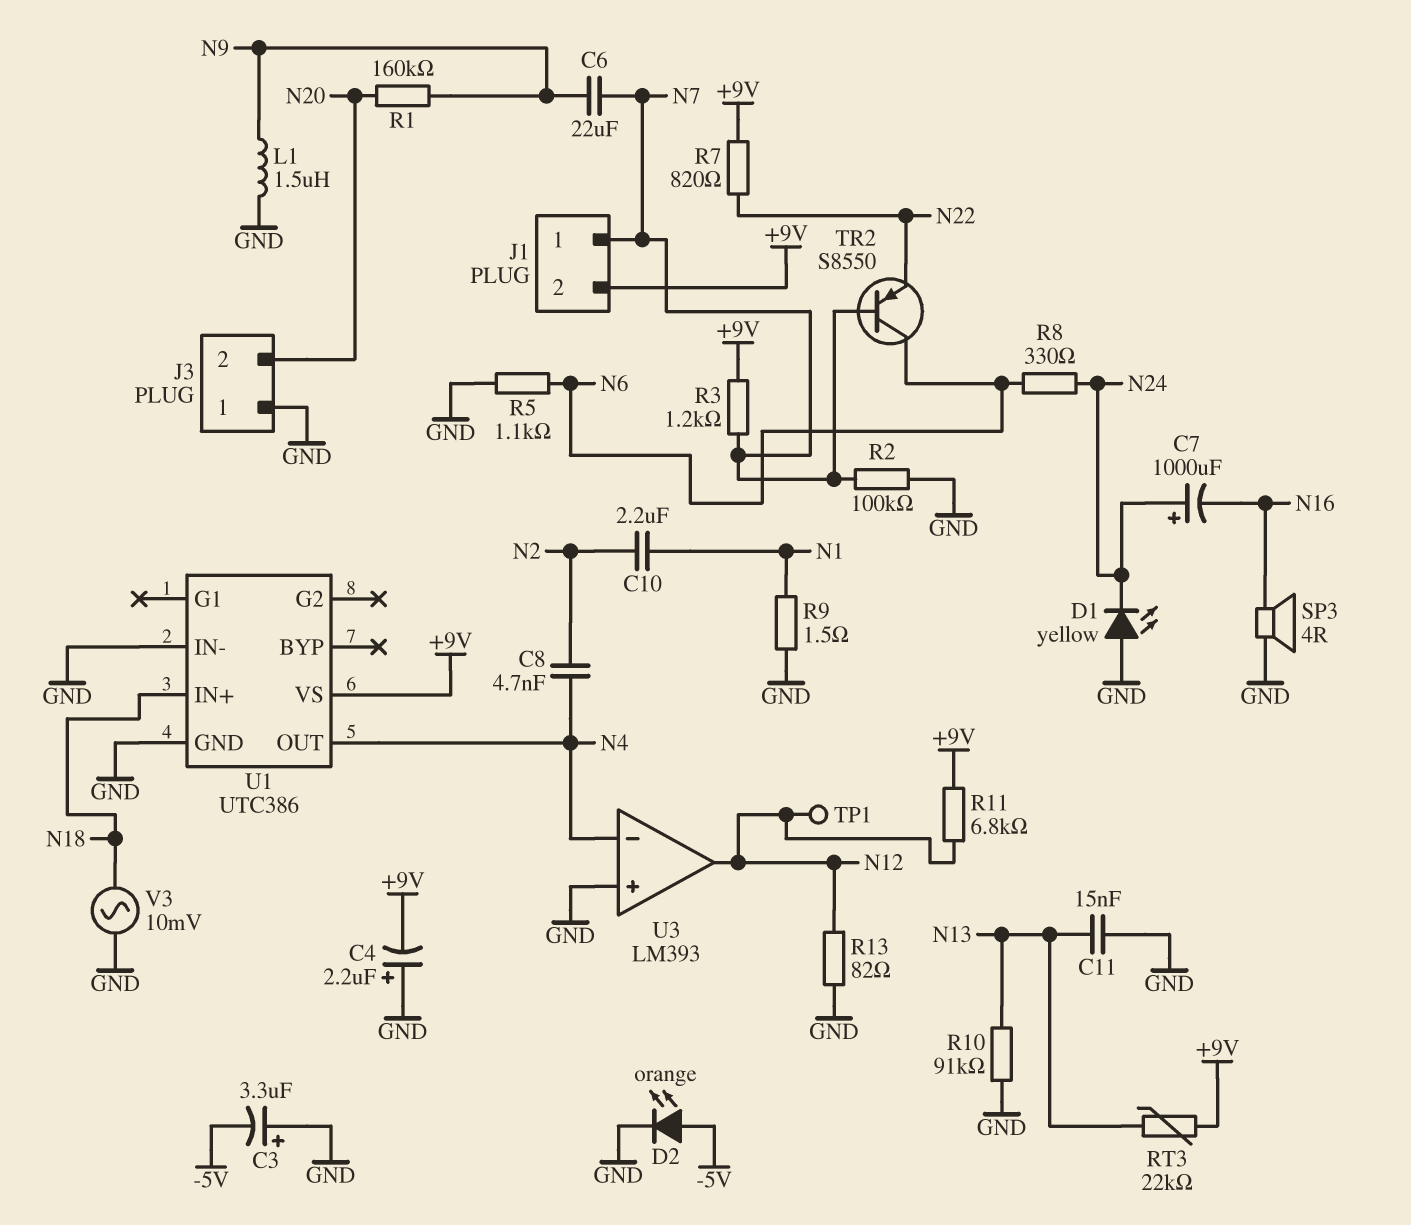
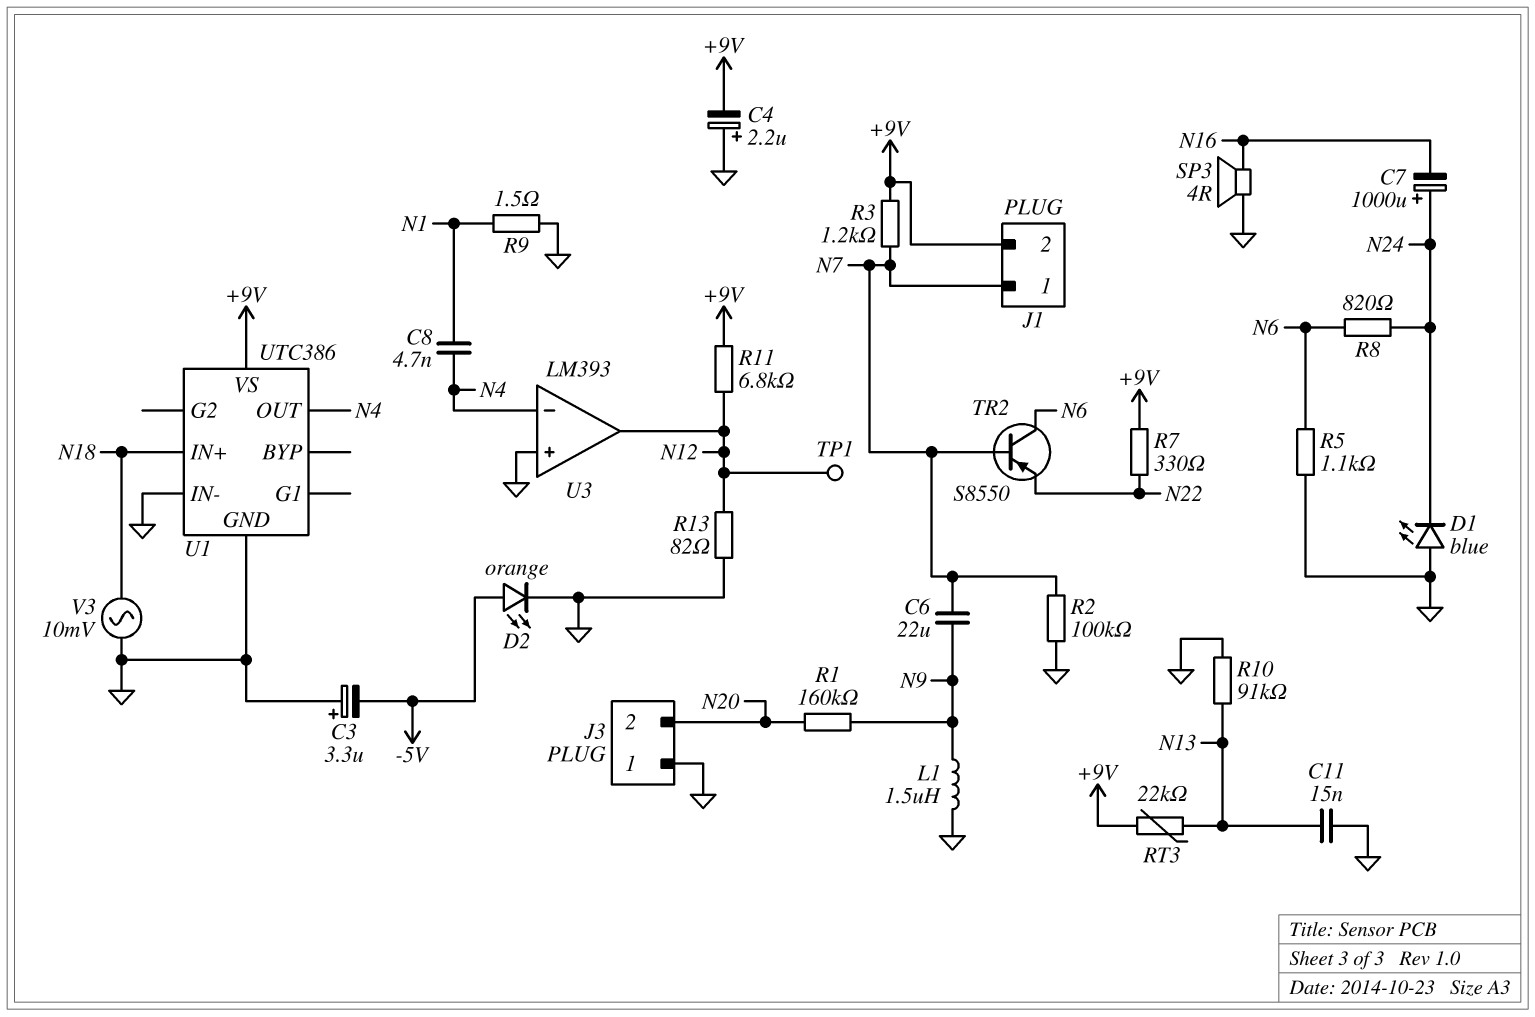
C8: 4.7nF (N2, N4) -> 4.7nF (N1, N4)
C10: 2.2uF (N1, N2) -> none
D1: LED yellow (A GND, K N24) -> LED blue (A GND, K N24)
R7: 820 (+9V, N22) -> 330 (+9V, N22)
R8: 330 (N6, N24) -> 820 (N6, N24)

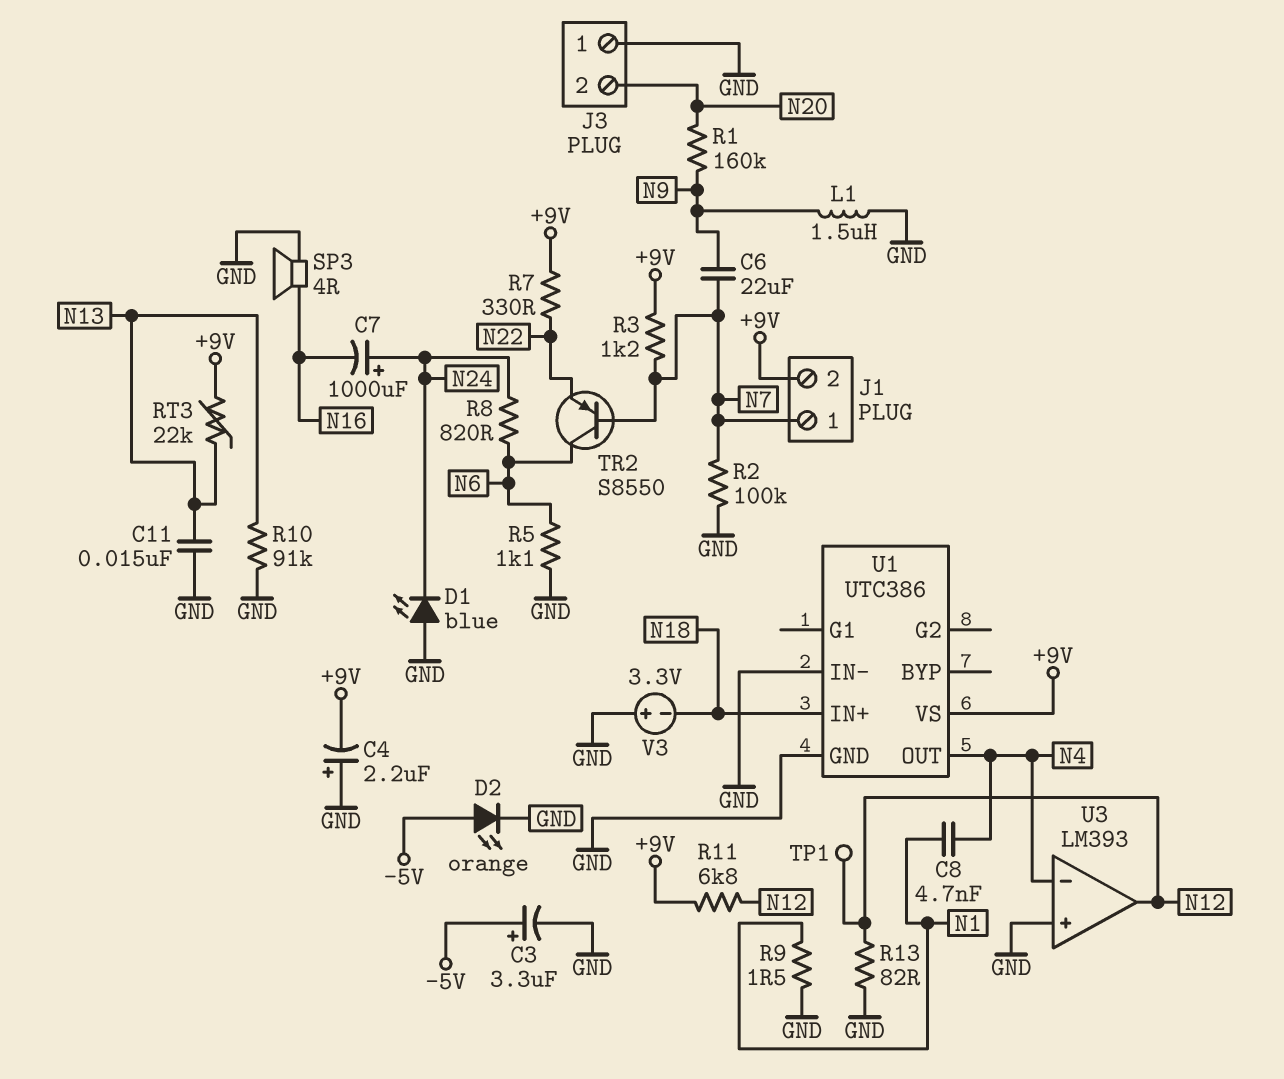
C3: 3.3uF (plus GND, minus -5V) -> 3.3uF (plus -5V, minus GND)
V3: AC 10mV (GND, N18) -> 3.3V (plus GND, minus N18)

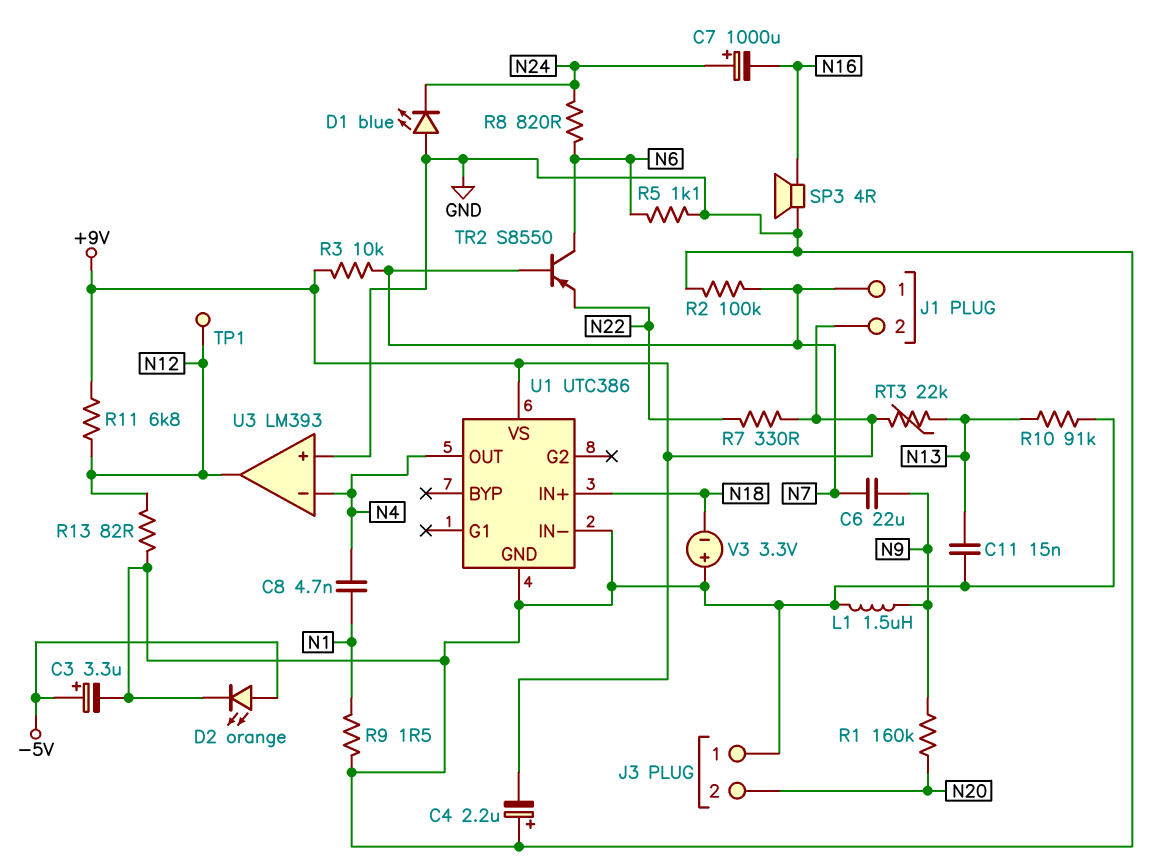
R3: 1.2k (+9V, N7) -> 10k (+9V, N7)

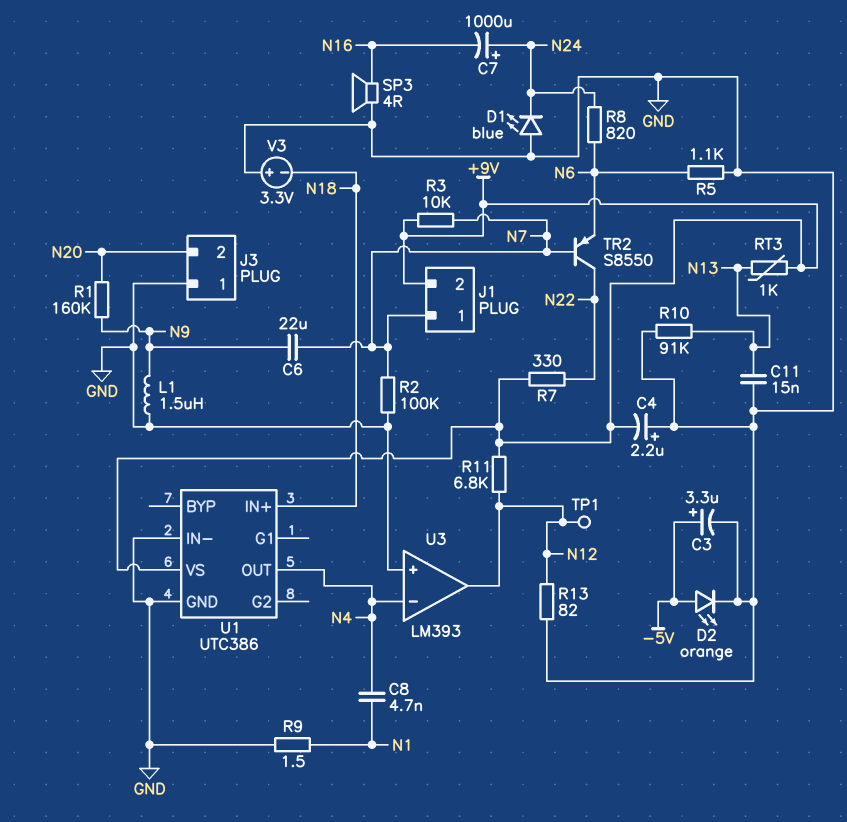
RT3: 22k (+9V, N13) -> 1k (+9V, N13)
TR2: PNP S8550 (B N7, C N6, E N22) -> PNP S8550 (B N7, C N22, E N6)

